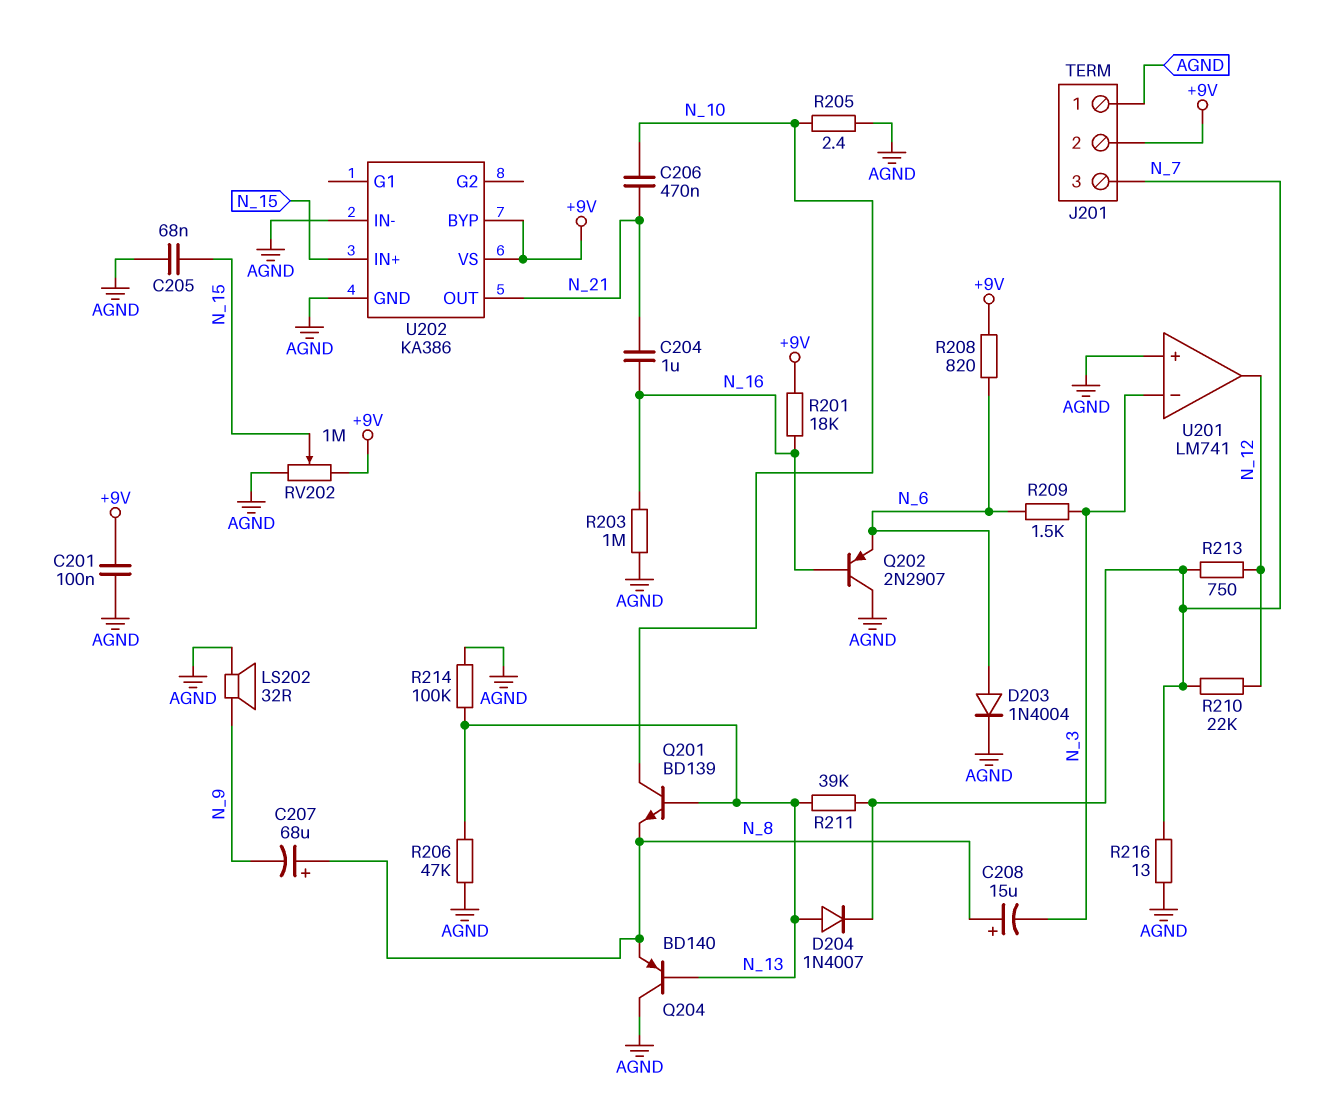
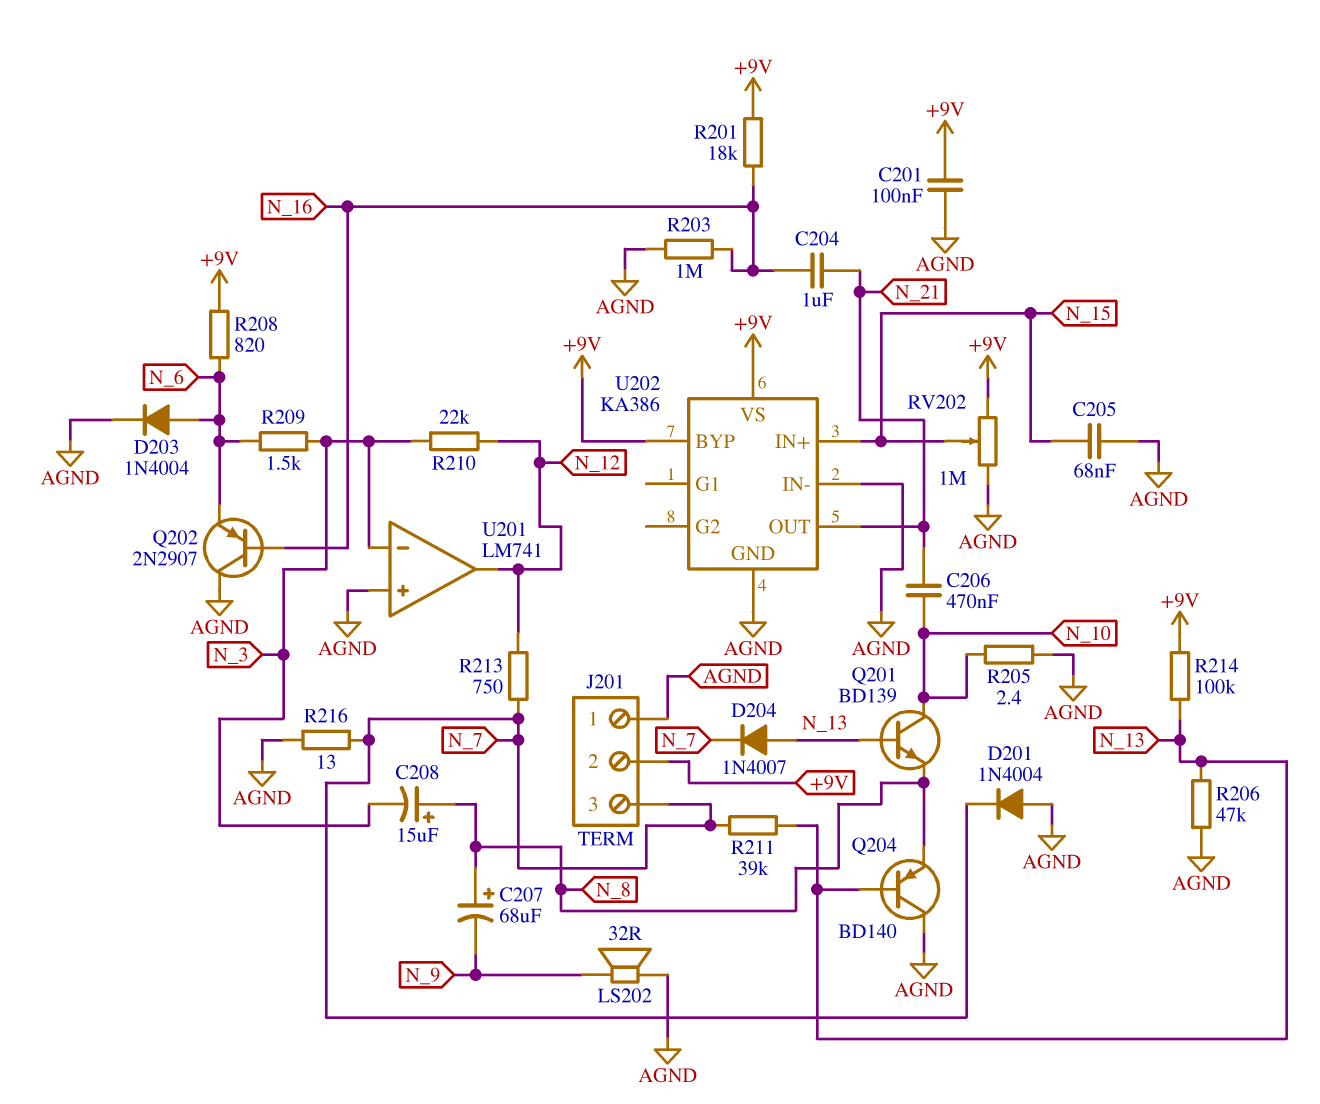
D201: none -> diode 1N4004 (A AGND, K N_7)
R210: 22k (N_7, N_12) -> 22k (N_3, N_12)
R214: 100k (AGND, N_13) -> 100k (+9V, N_13)

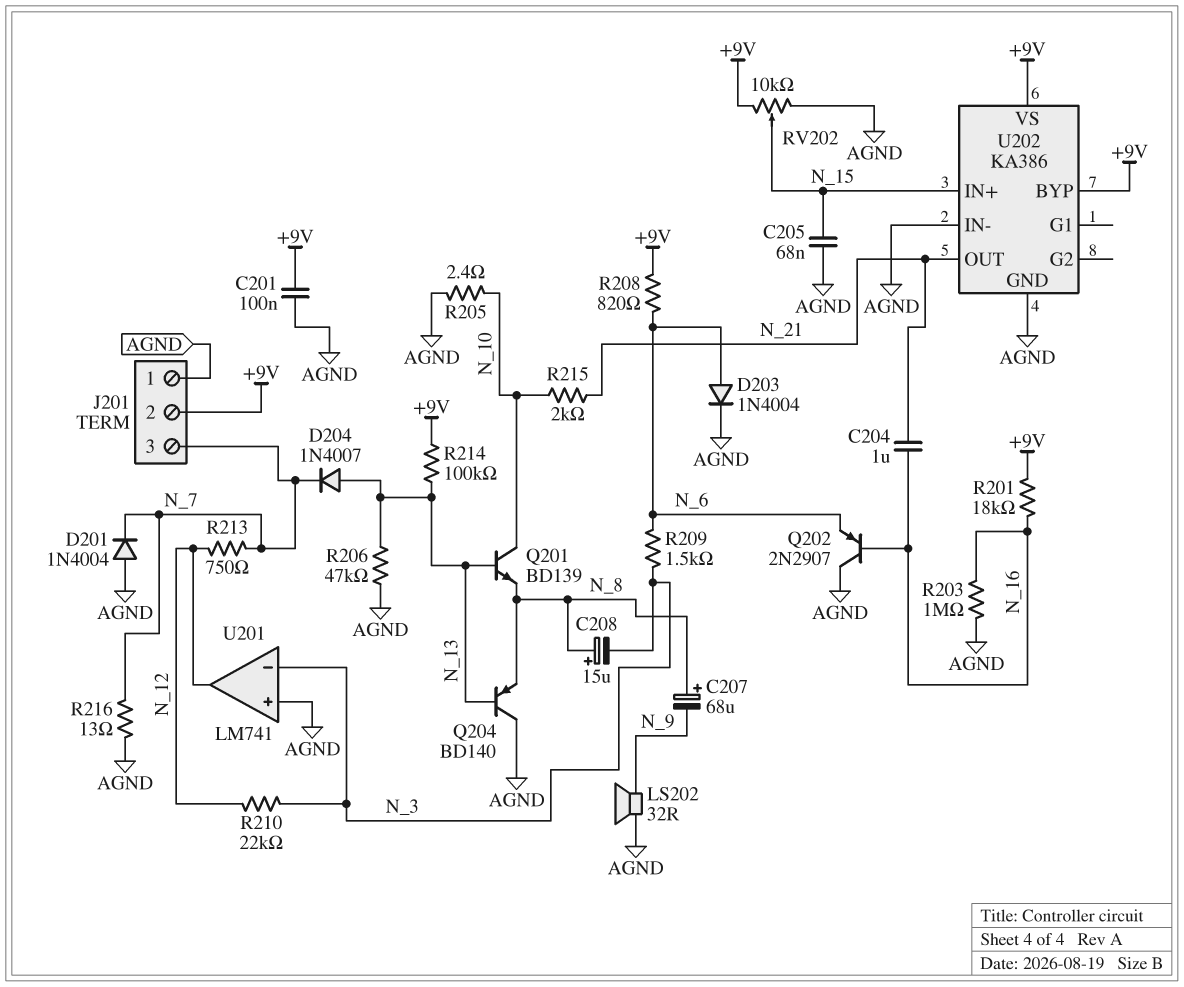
C206: 470nF (N_10, N_21) -> none
R211: 39k (N_7, N_13) -> none
R215: none -> 2k (N_10, N_21)
RV202: 1M (+9V, AGND, wiper N_15) -> 10k (+9V, AGND, wiper N_15)

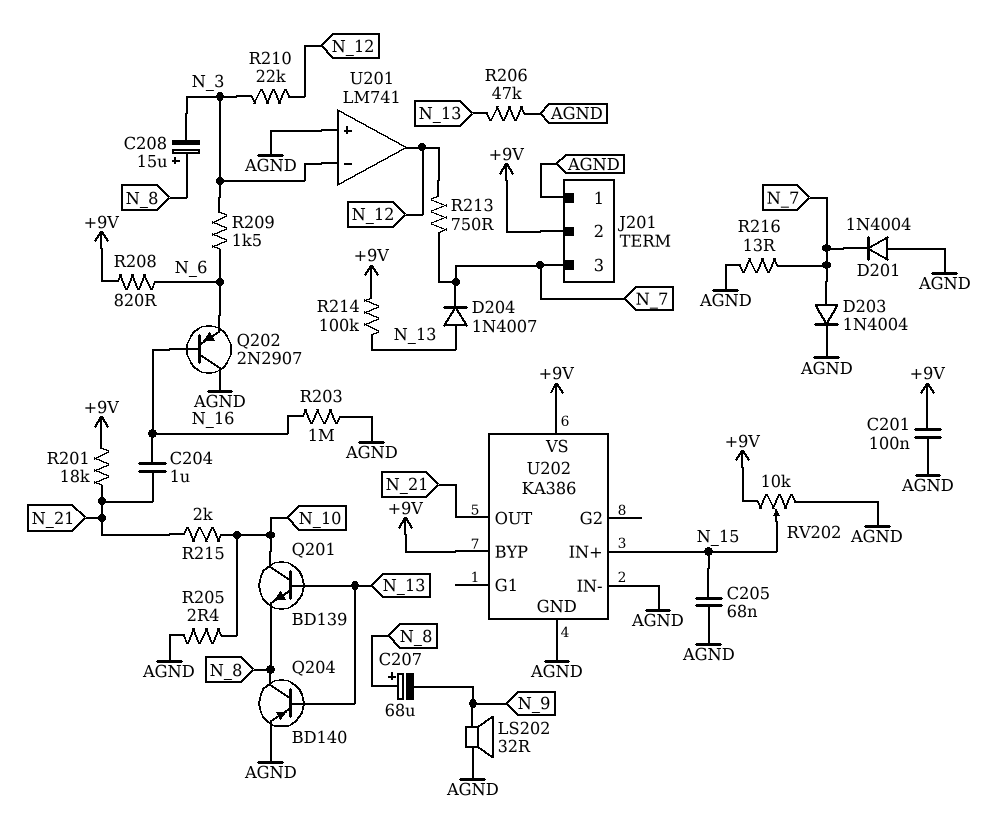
D203: diode 1N4004 (A N_6, K AGND) -> diode 1N4004 (A N_7, K AGND)
Q204: PNP BD140 (B N_13, C AGND, E N_8) -> PNP BD140 (B N_13, C N_8, E AGND)
R201: 18k (+9V, N_16) -> 18k (+9V, N_21)

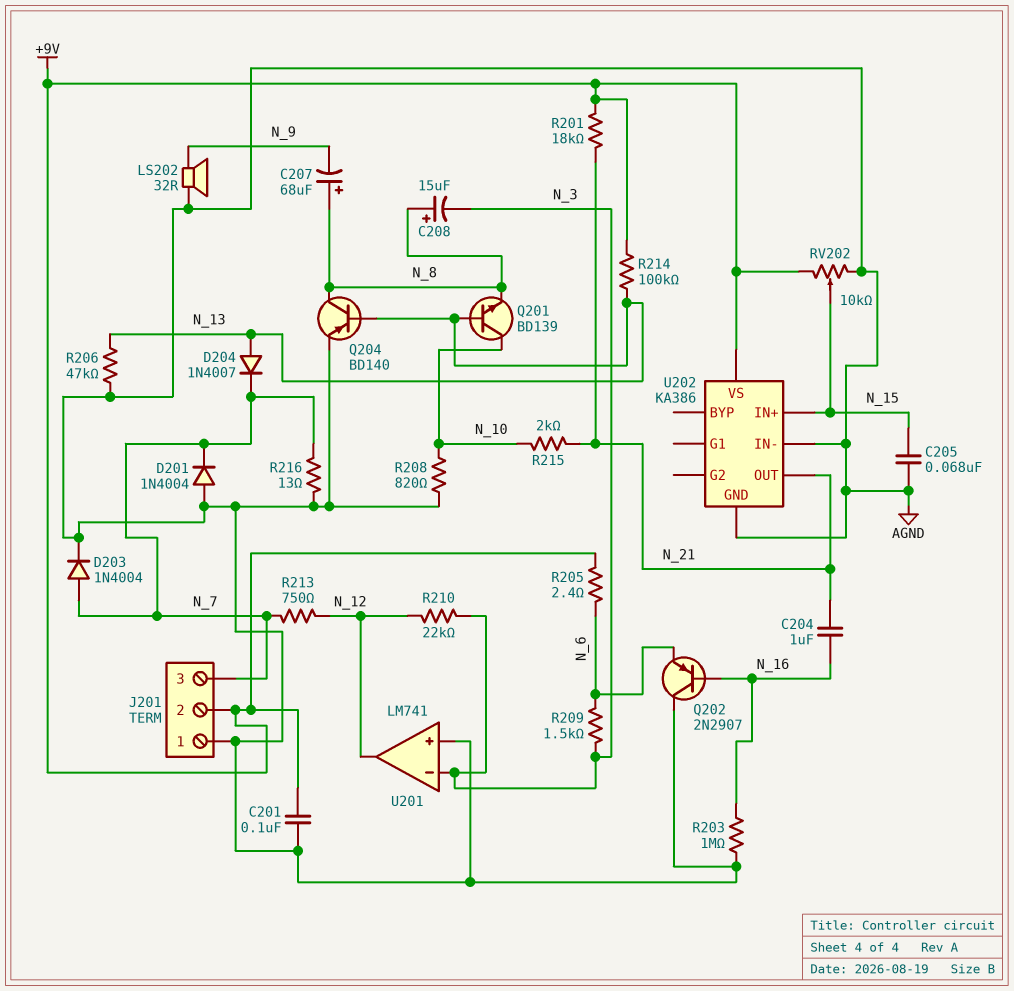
R205: 2.4 (AGND, N_10) -> 2.4 (+9V, N_6)
R208: 820 (+9V, N_6) -> 820 (AGND, N_10)
U202 pin BYP: +9V -> none

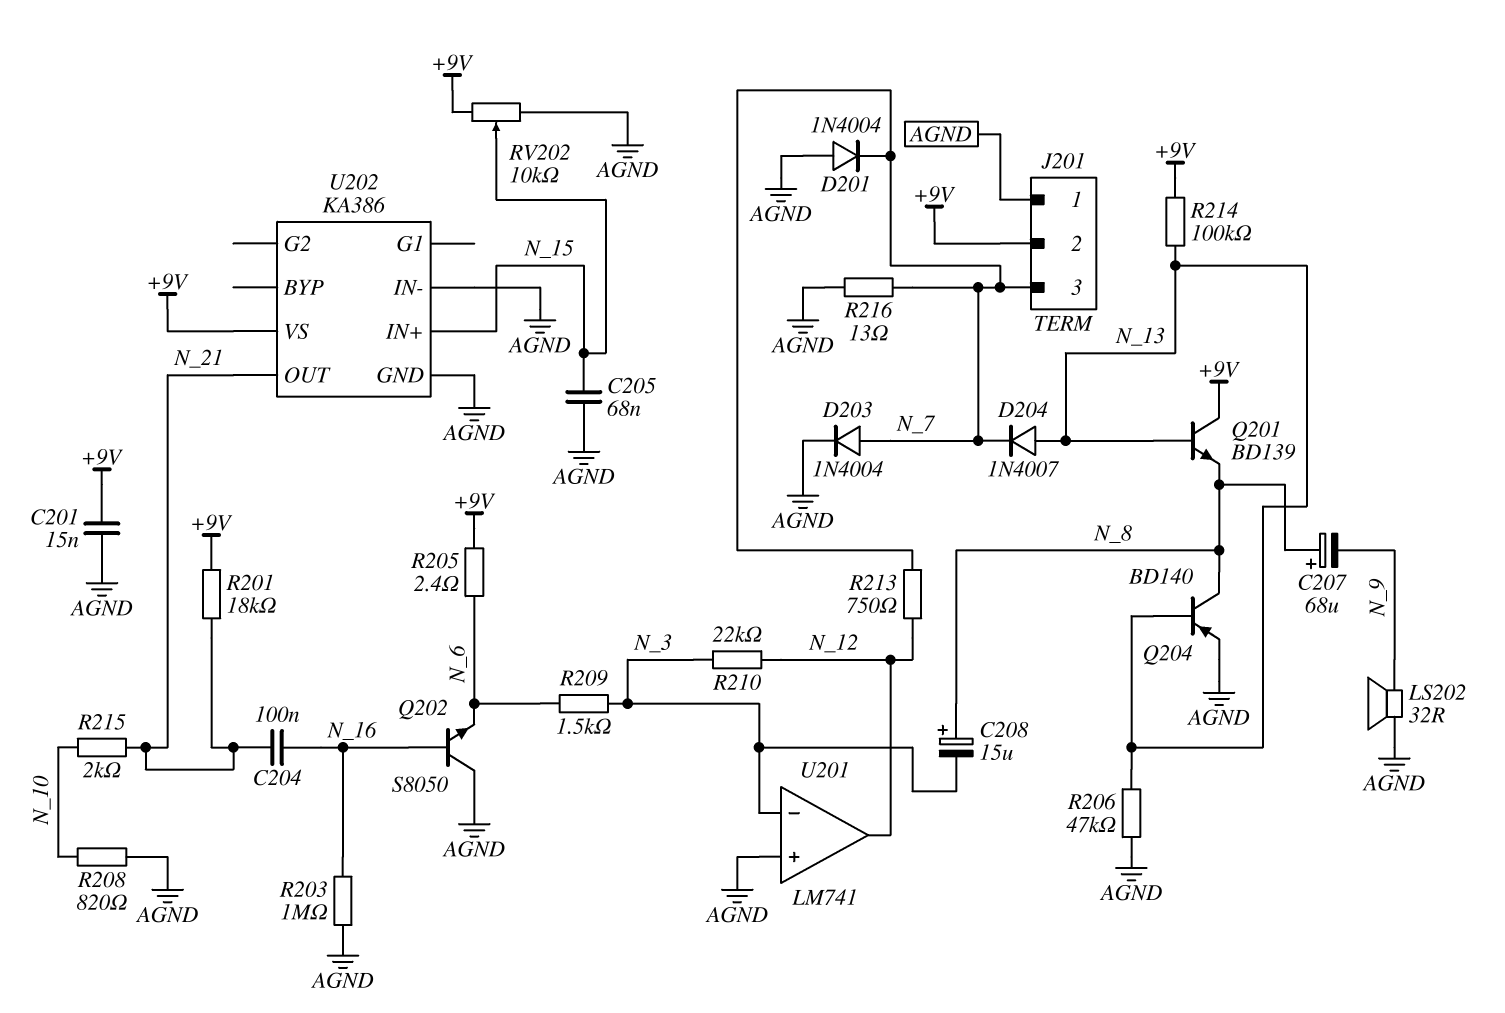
C201: 100nF (+9V, AGND) -> 15nF (+9V, AGND)
C204: 1uF (N_16, N_21) -> 100nF (N_16, N_21)
Q201: NPN BD139 (B N_13, C N_10, E N_8) -> NPN BD139 (B N_13, C +9V, E N_8)
Q202: PNP 2N2907 (B N_16, C AGND, E N_6) -> NPN S8050 (B N_16, C AGND, E N_6)

